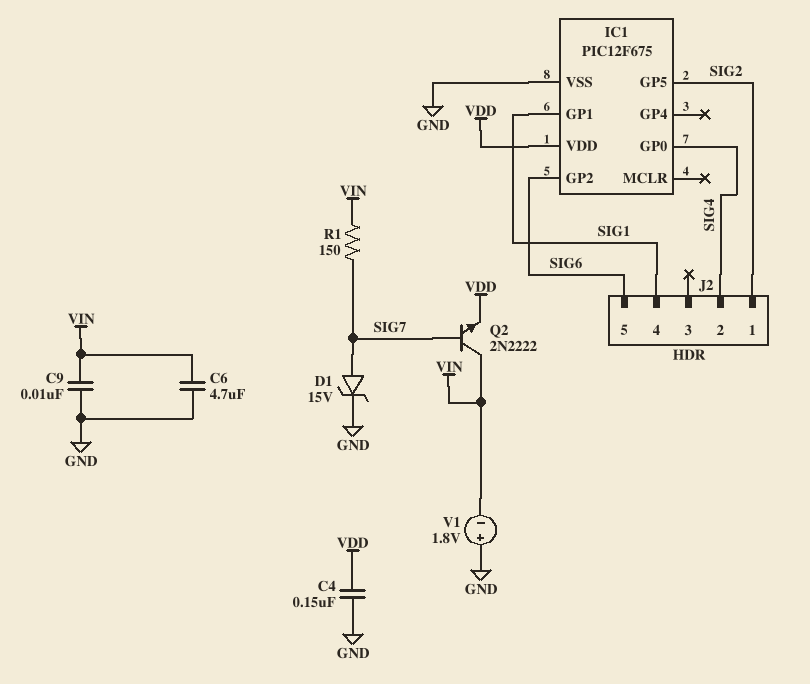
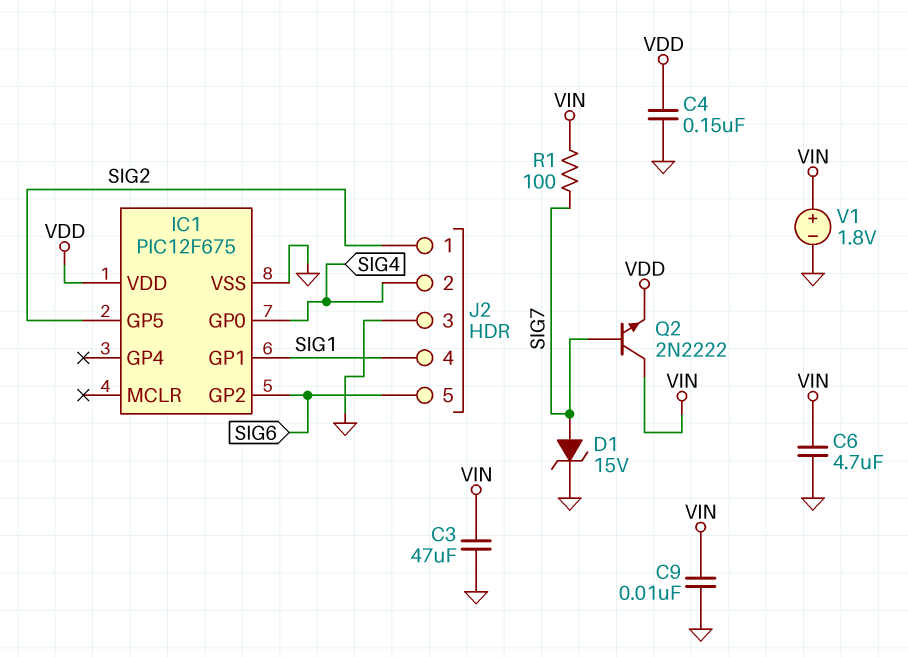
C3: none -> 47uF (GND, VIN)
J2 pin 3: none -> GND
R1: 150 (SIG7, VIN) -> 100 (SIG7, VIN)
V1: 1.8V (plus GND, minus VIN) -> 1.8V (plus VIN, minus GND)

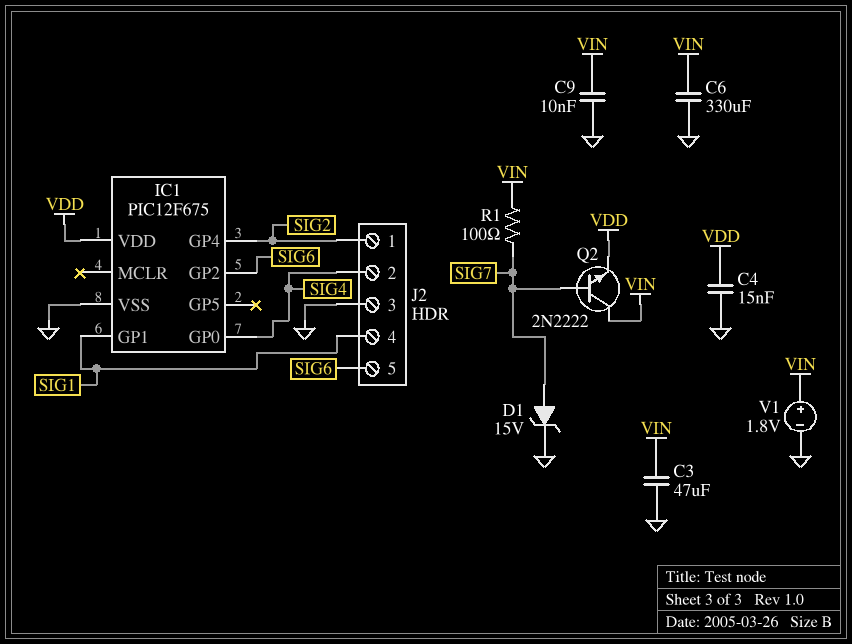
C4: 150nF (GND, VDD) -> 15nF (GND, VDD)
C6: 4.7uF (GND, VIN) -> 330uF (GND, VIN)
IC1 pin GP4: none -> SIG2
IC1 pin GP5: SIG2 -> none

